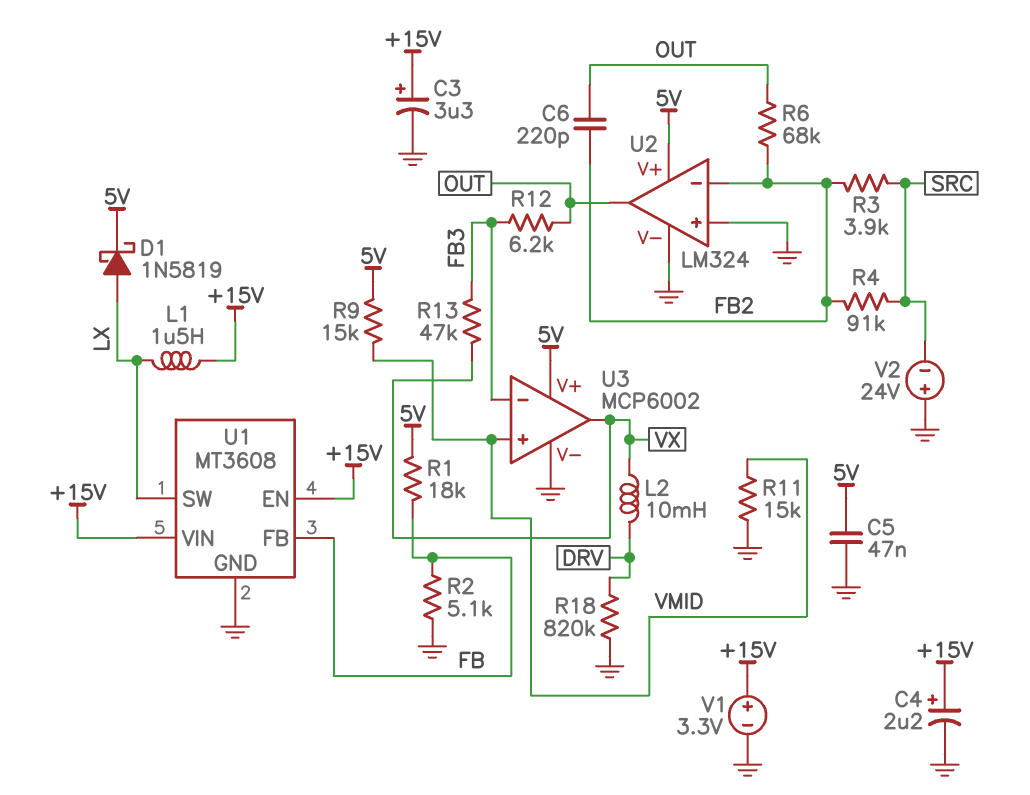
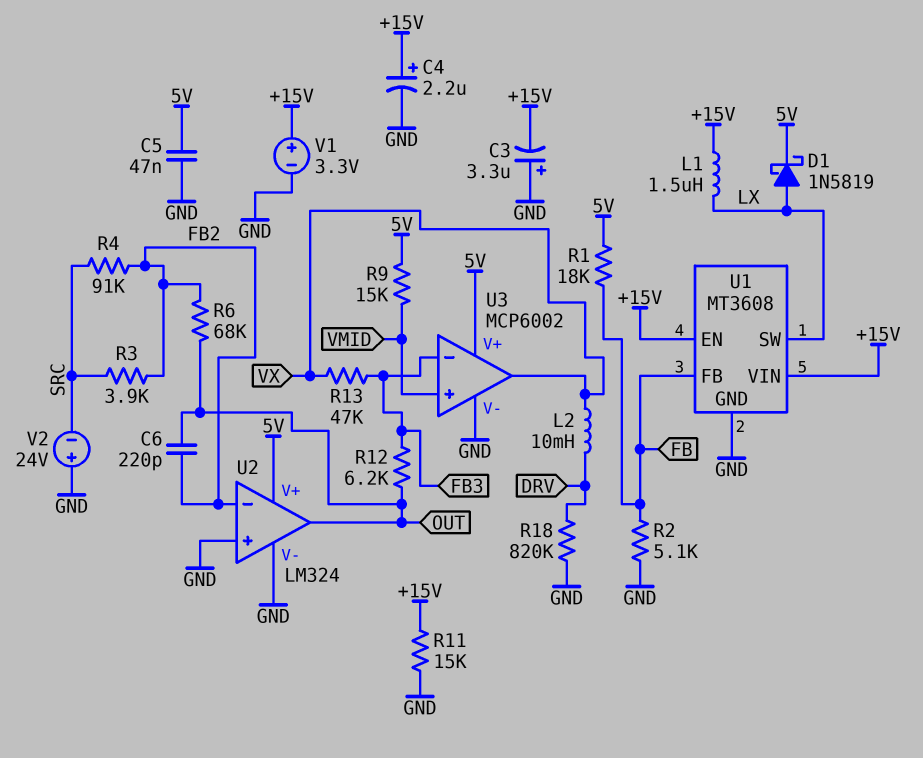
C3: 3.3uF (plus +15V, minus GND) -> 3.3uF (plus GND, minus +15V)
R11: 15k (GND, VMID) -> 15k (+15V, GND)

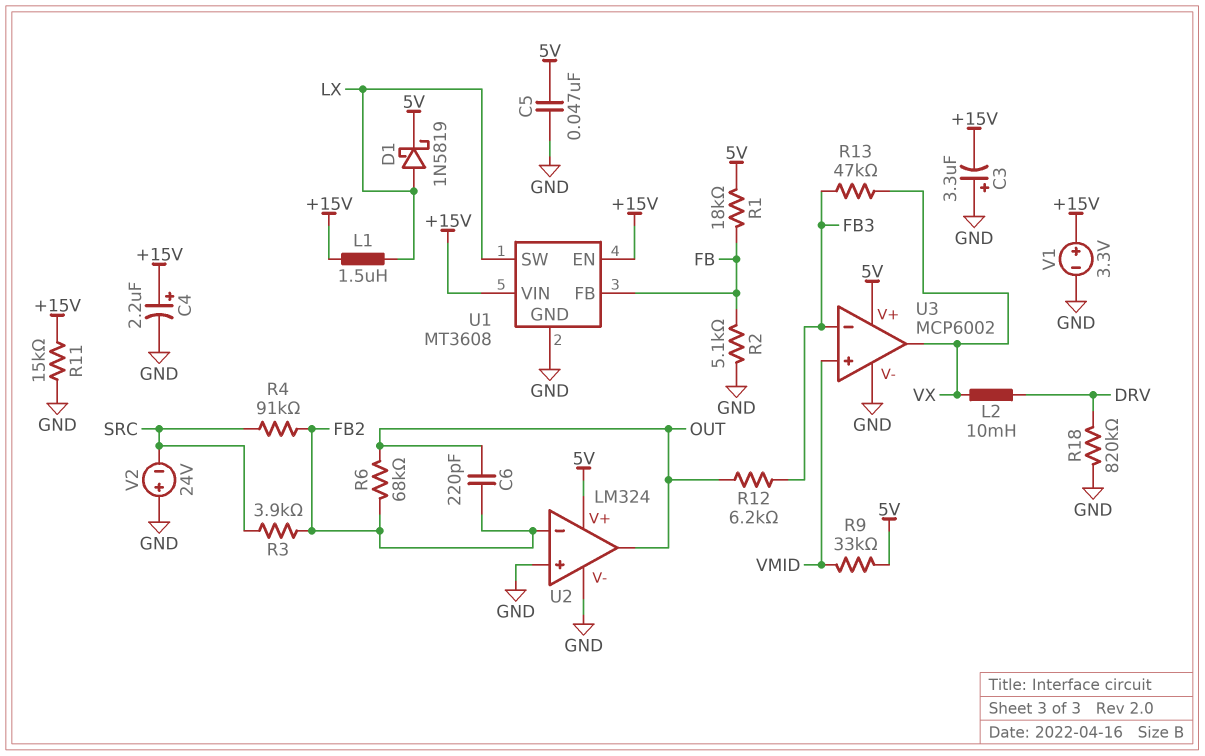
R9: 15k (5V, VMID) -> 33k (5V, VMID)

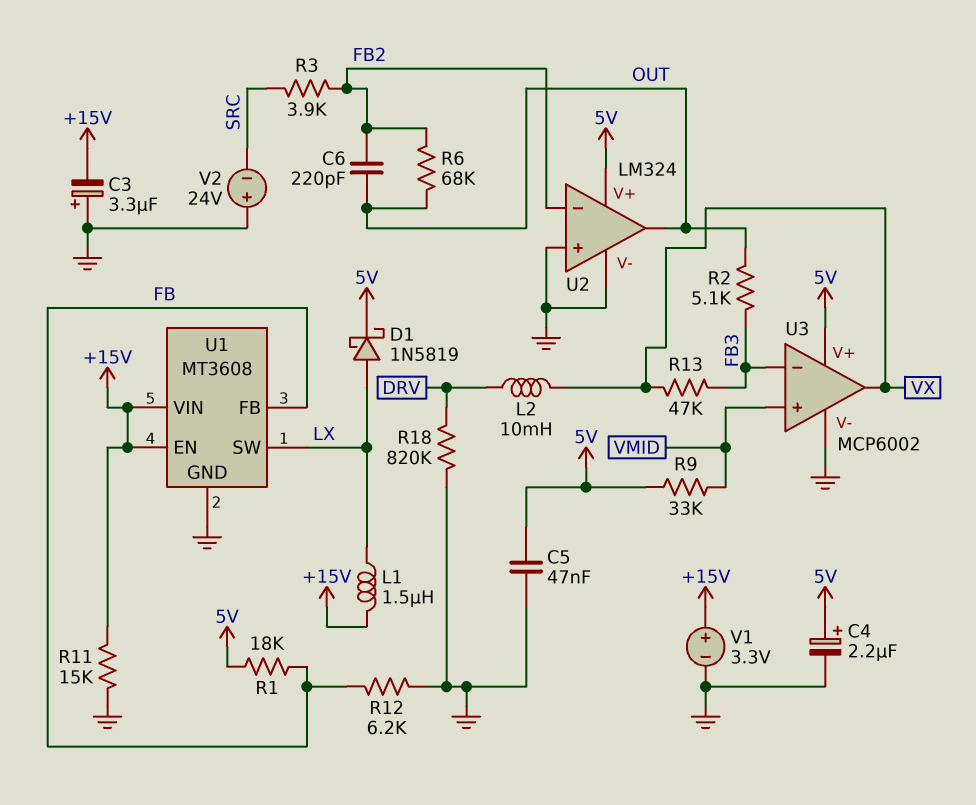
C4: 2.2uF (plus +15V, minus GND) -> 2.2uF (plus 5V, minus GND)
R2: 5.1k (FB, GND) -> 5.1k (FB3, OUT)
R4: 91k (FB2, SRC) -> none
R12: 6.2k (FB3, OUT) -> 6.2k (FB, GND)

